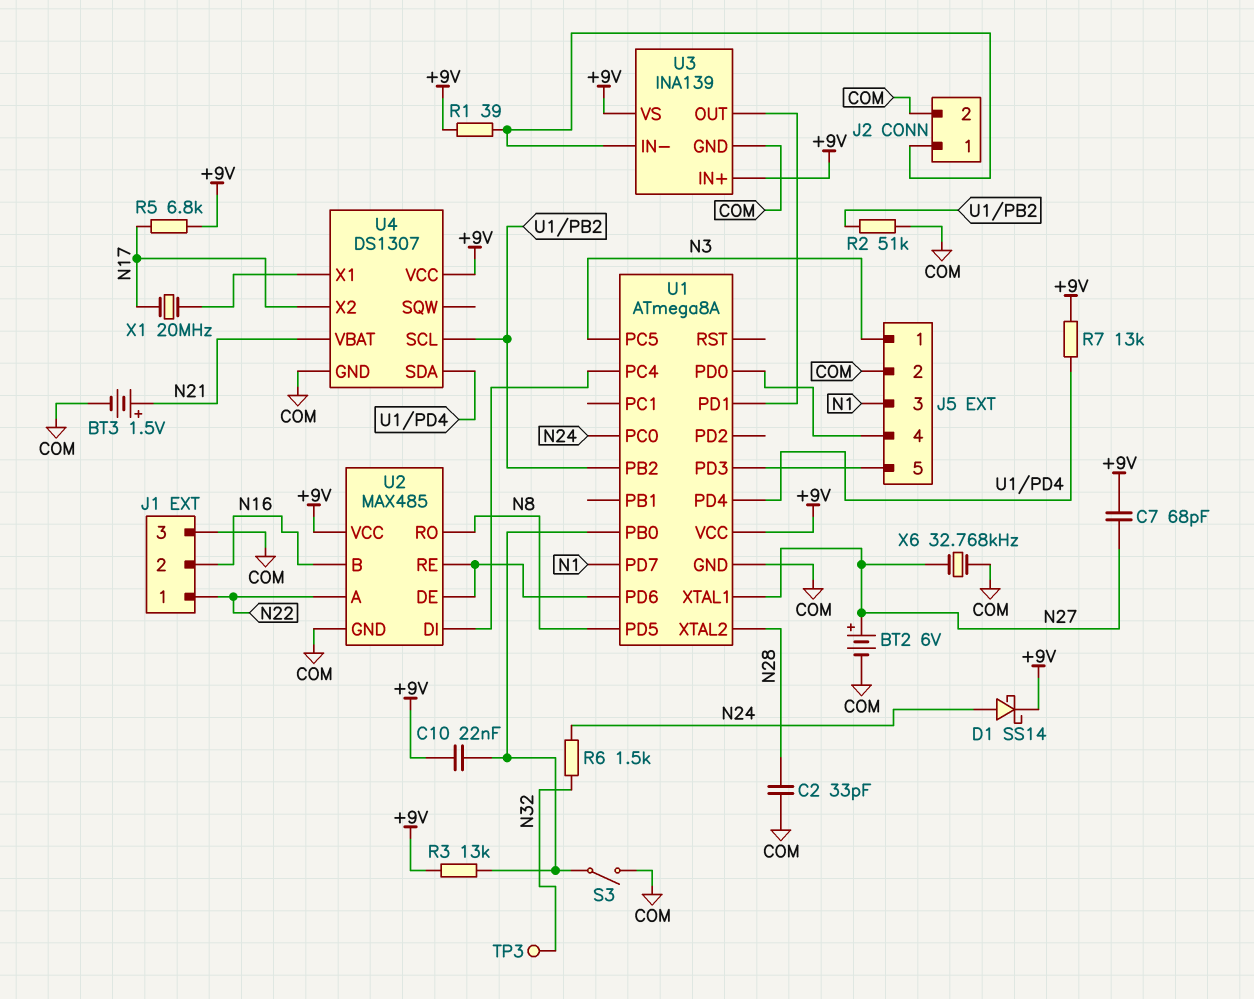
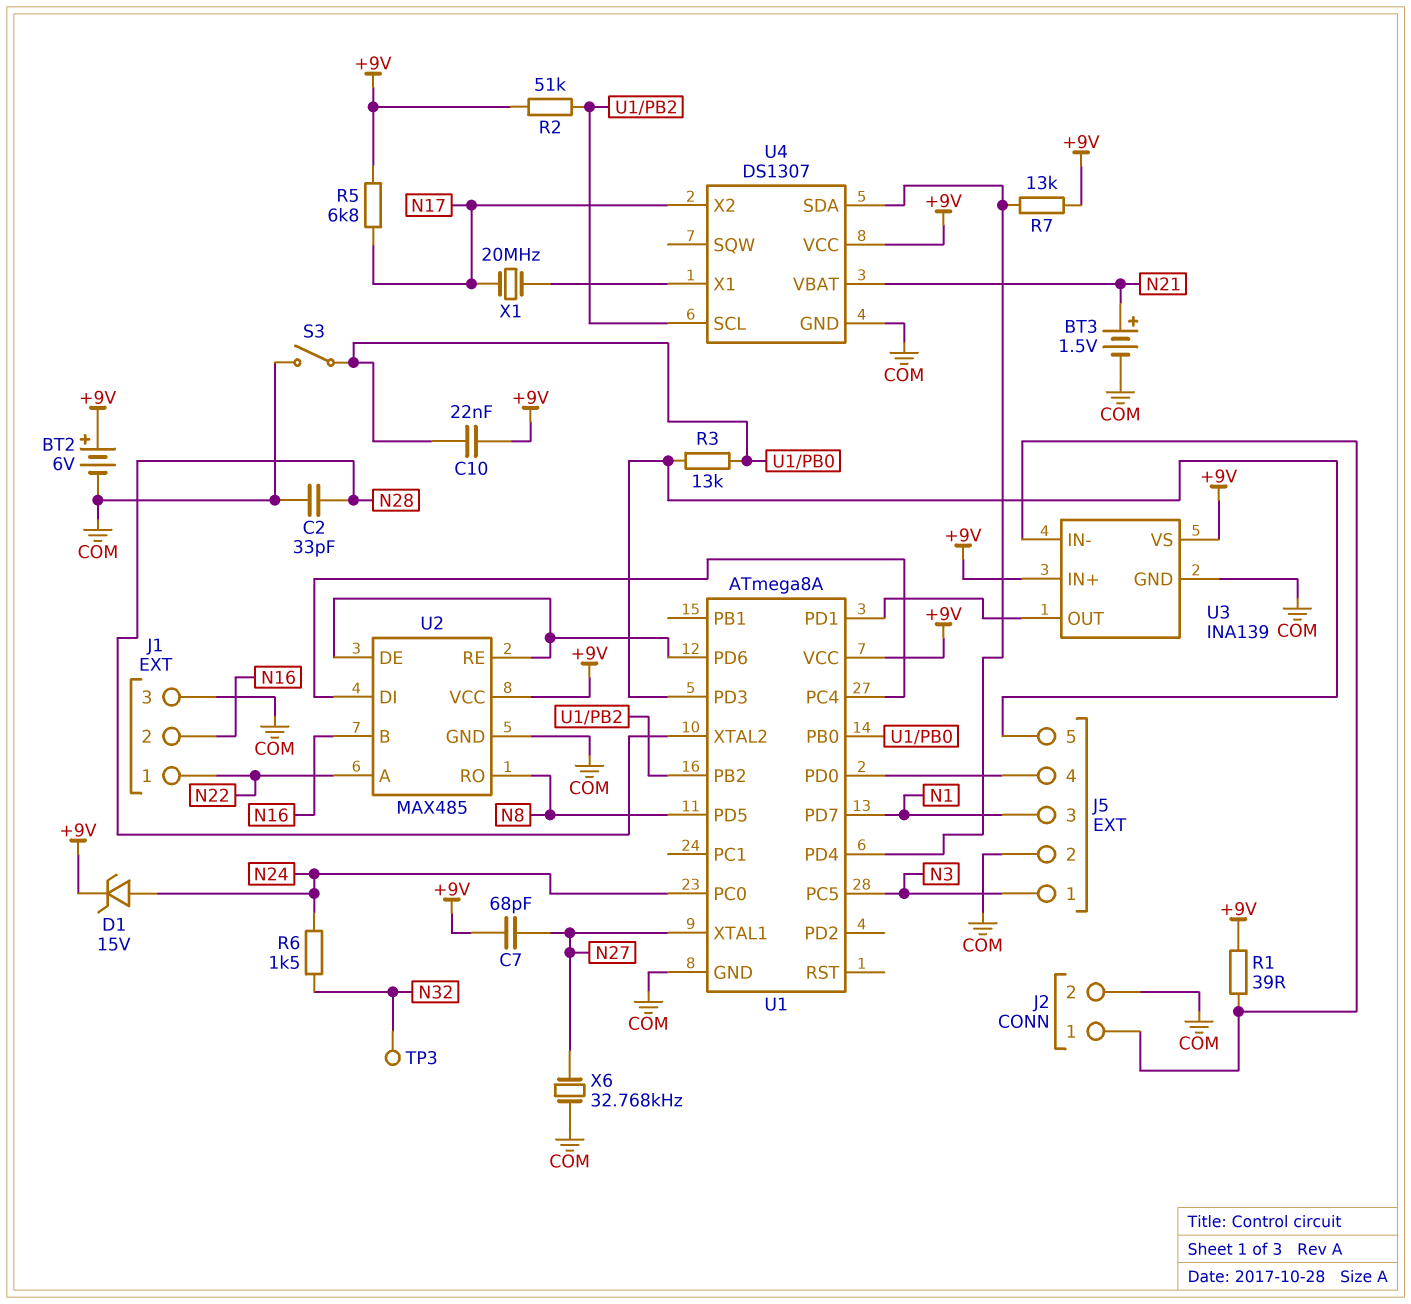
BT2: 6V (plus N27, minus COM) -> 6V (plus +9V, minus COM)
D1: schottky SS14 (A N24, K +9V) -> zener 15V (A N24, K +9V)
R2: 51k (COM, U1/PB2) -> 51k (+9V, U1/PB2)
R3: 13k (+9V, U1/PB0) -> 13k (J5/5, U1/PB0)

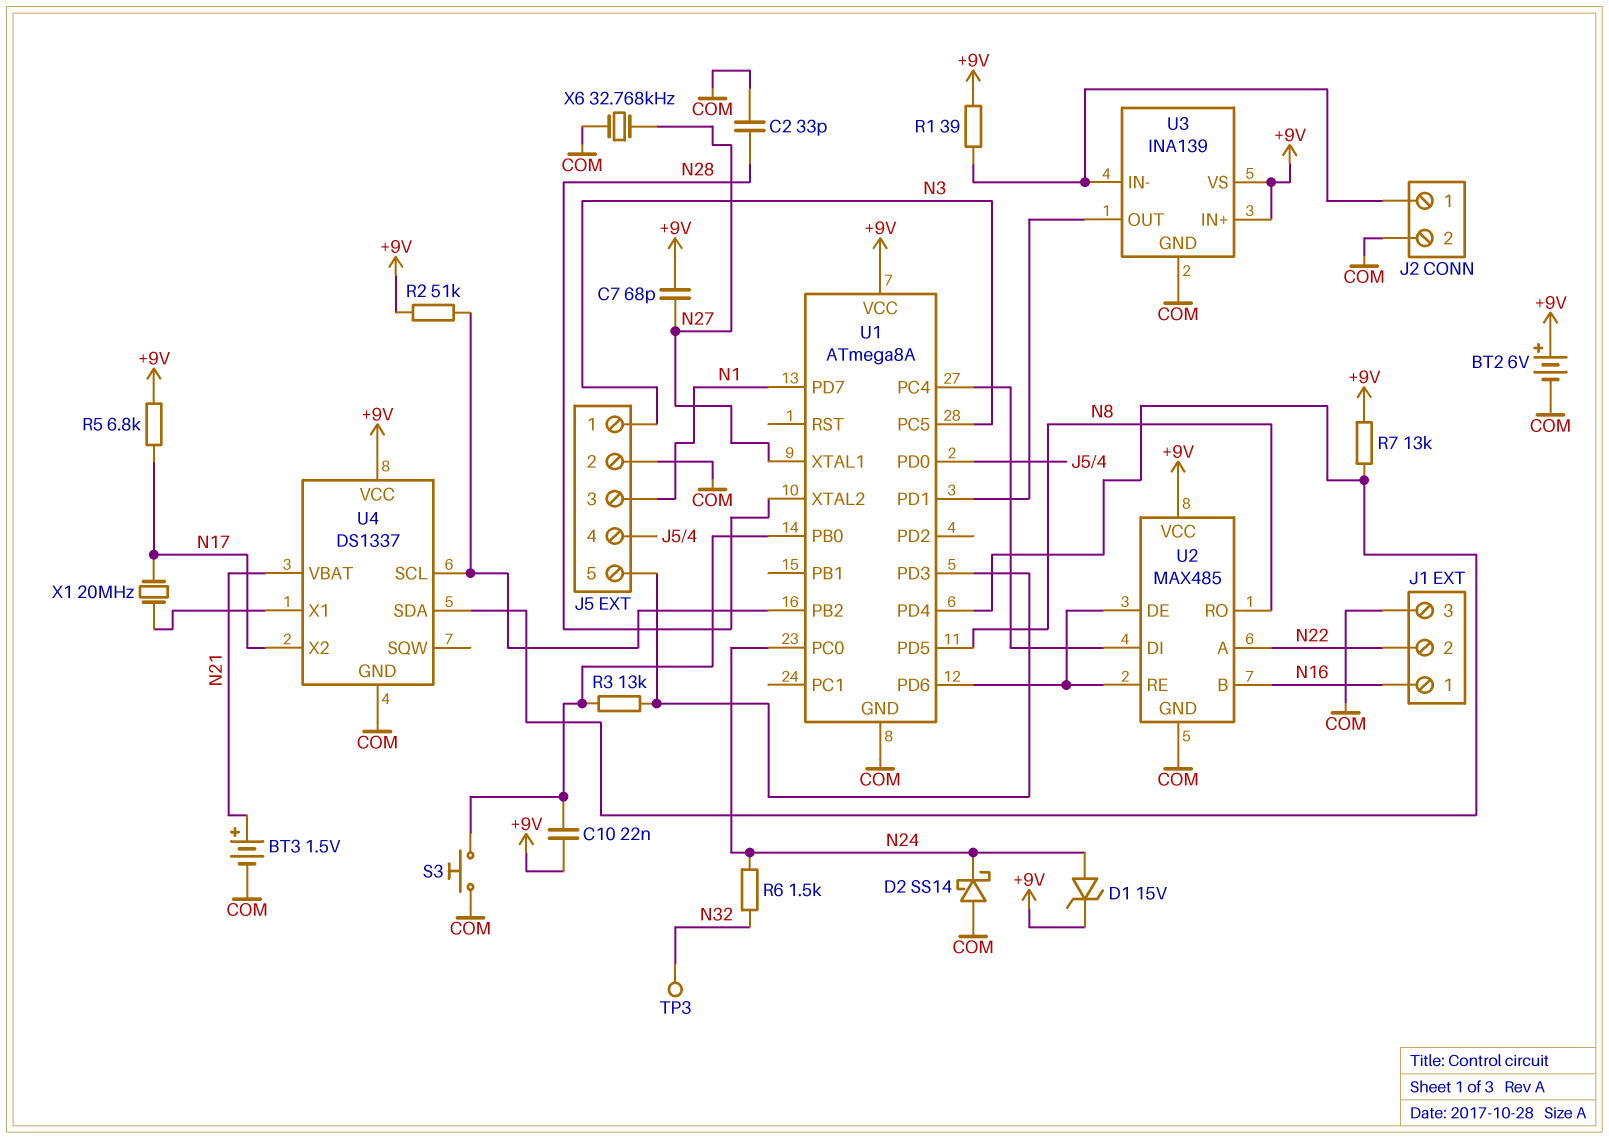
D2: none -> schottky SS14 (A COM, K N24)
J1 pin 1: N22 -> N16
J1 pin 2: N16 -> N22
S3: switch (COM, U1/PB0) -> button (COM, U1/PB0)
U4: DS1307 -> DS1337

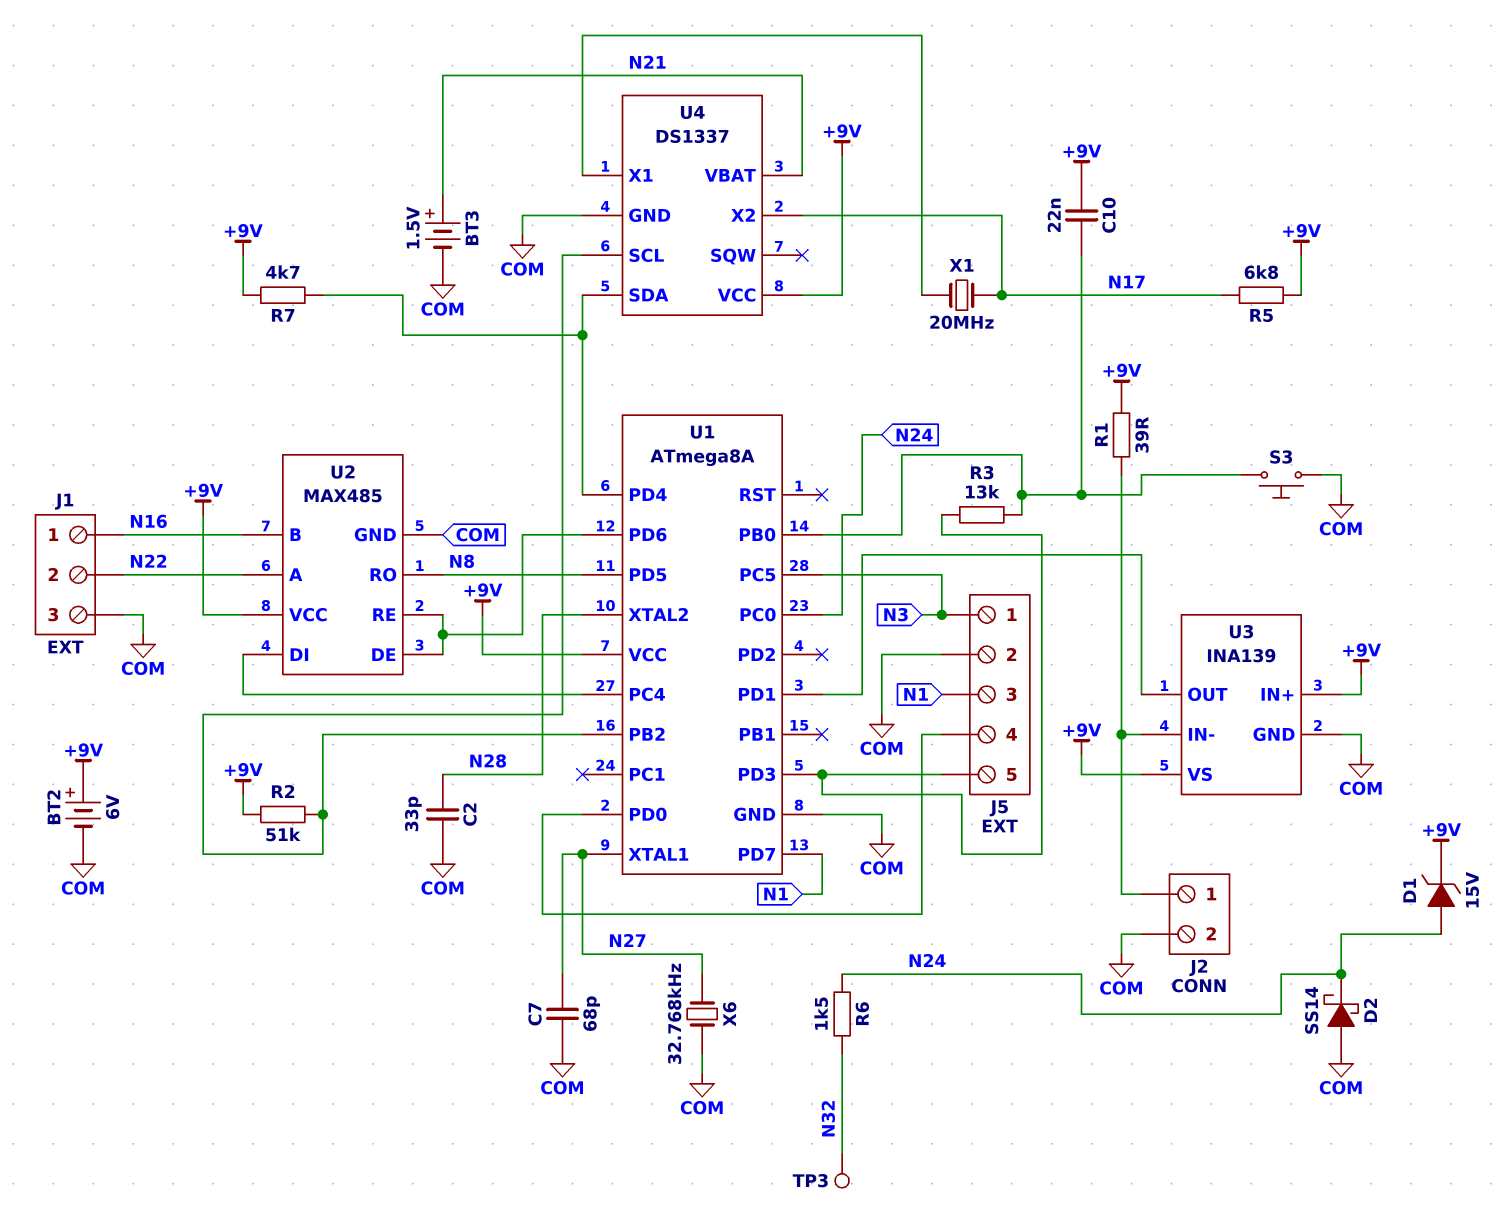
C7: 68pF (+9V, N27) -> 68pF (COM, N27)
R7: 13k (+9V, U1/PD4) -> 4.7k (+9V, U1/PD4)

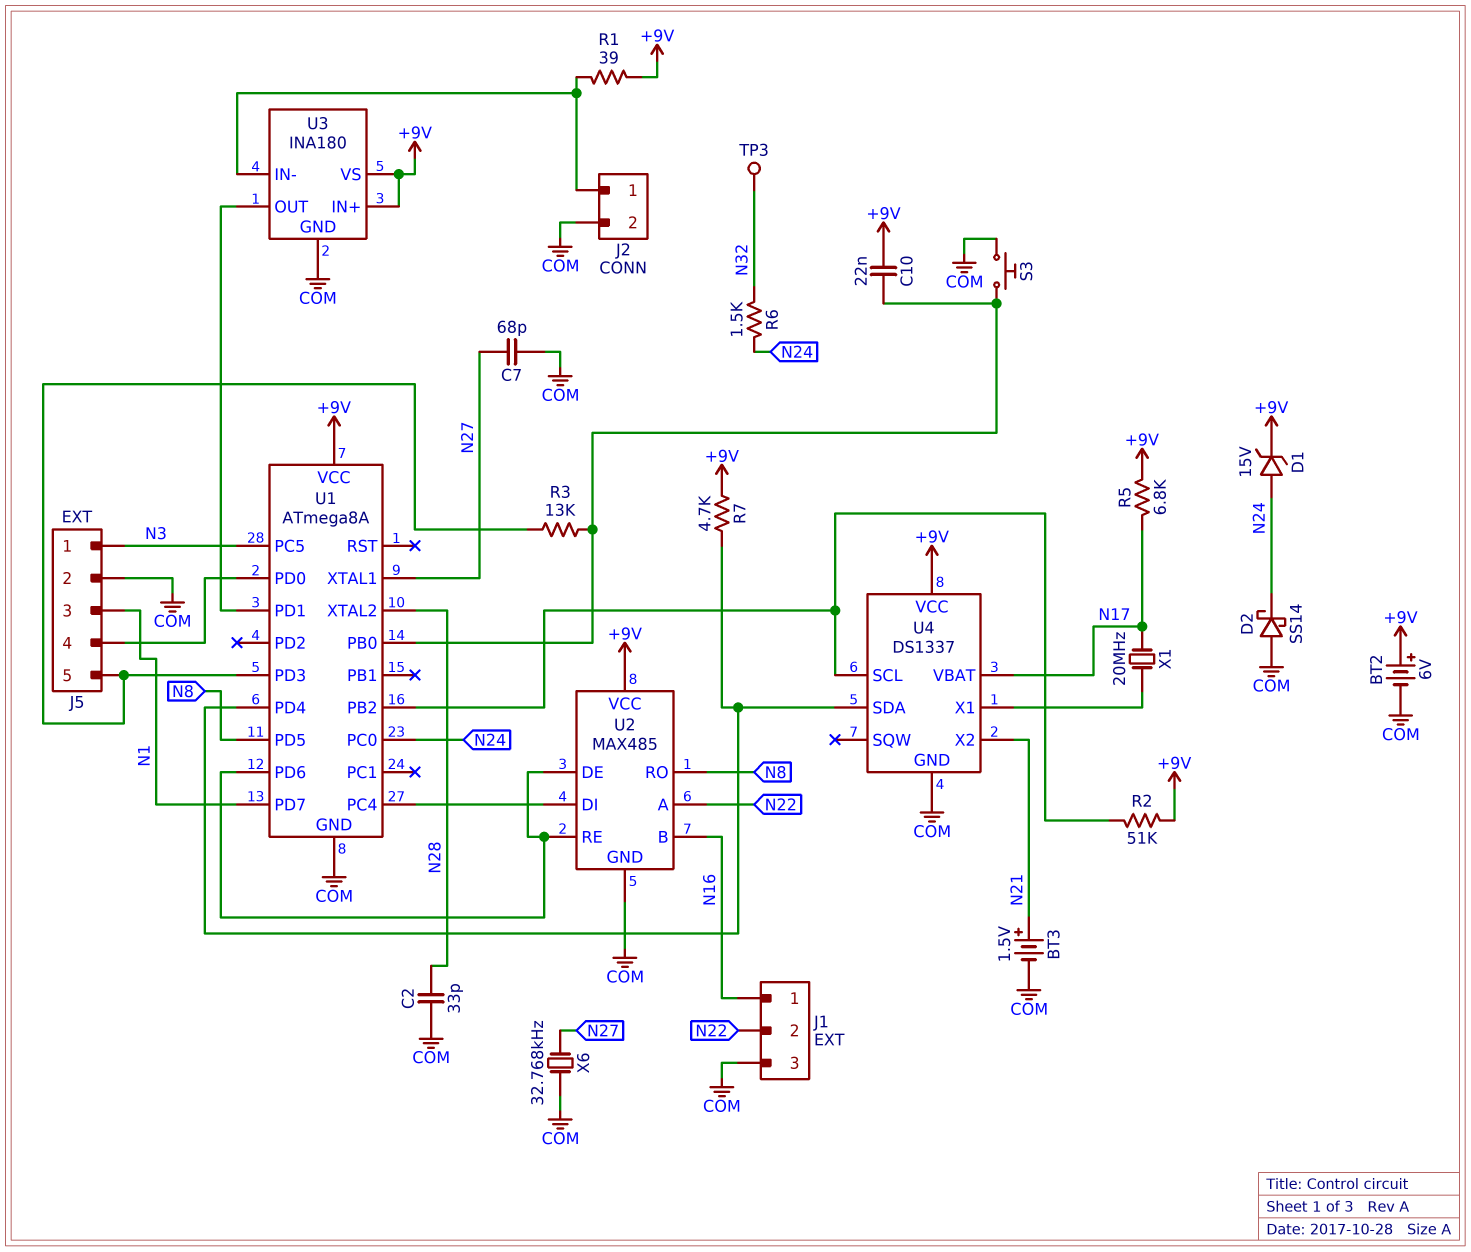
U3: INA139 -> INA180
U4 pin VBAT: N21 -> N17
U4 pin X2: N17 -> N21

